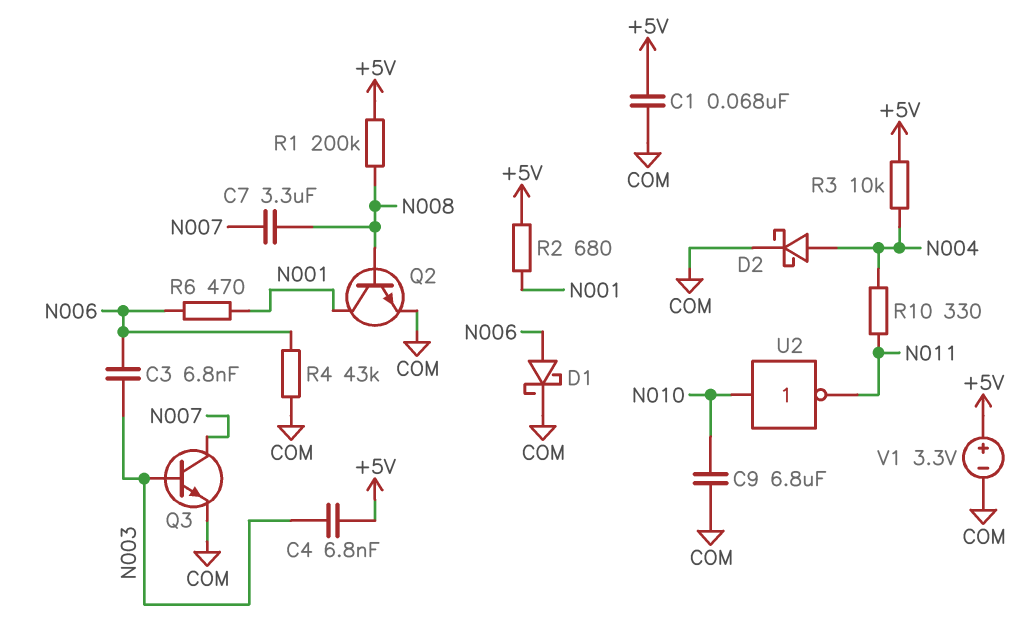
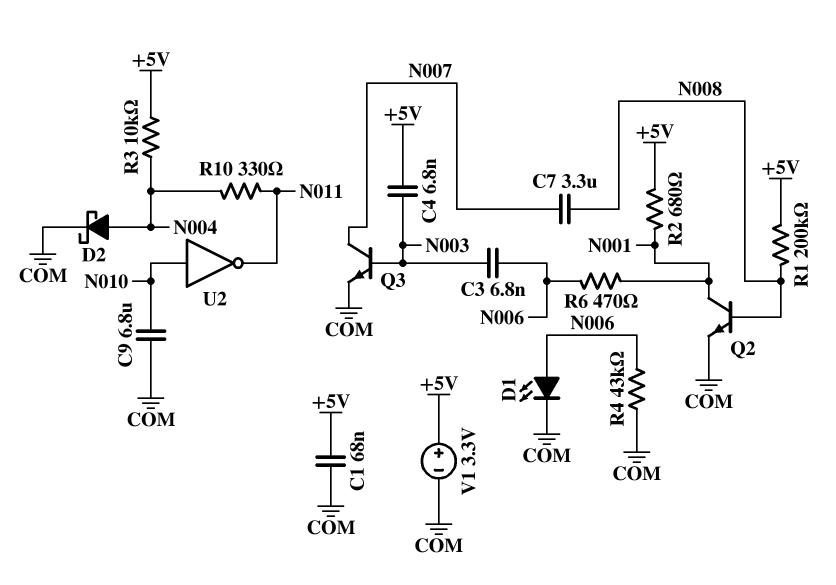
D1: schottky (A N006, K COM) -> LED (A N006, K COM)

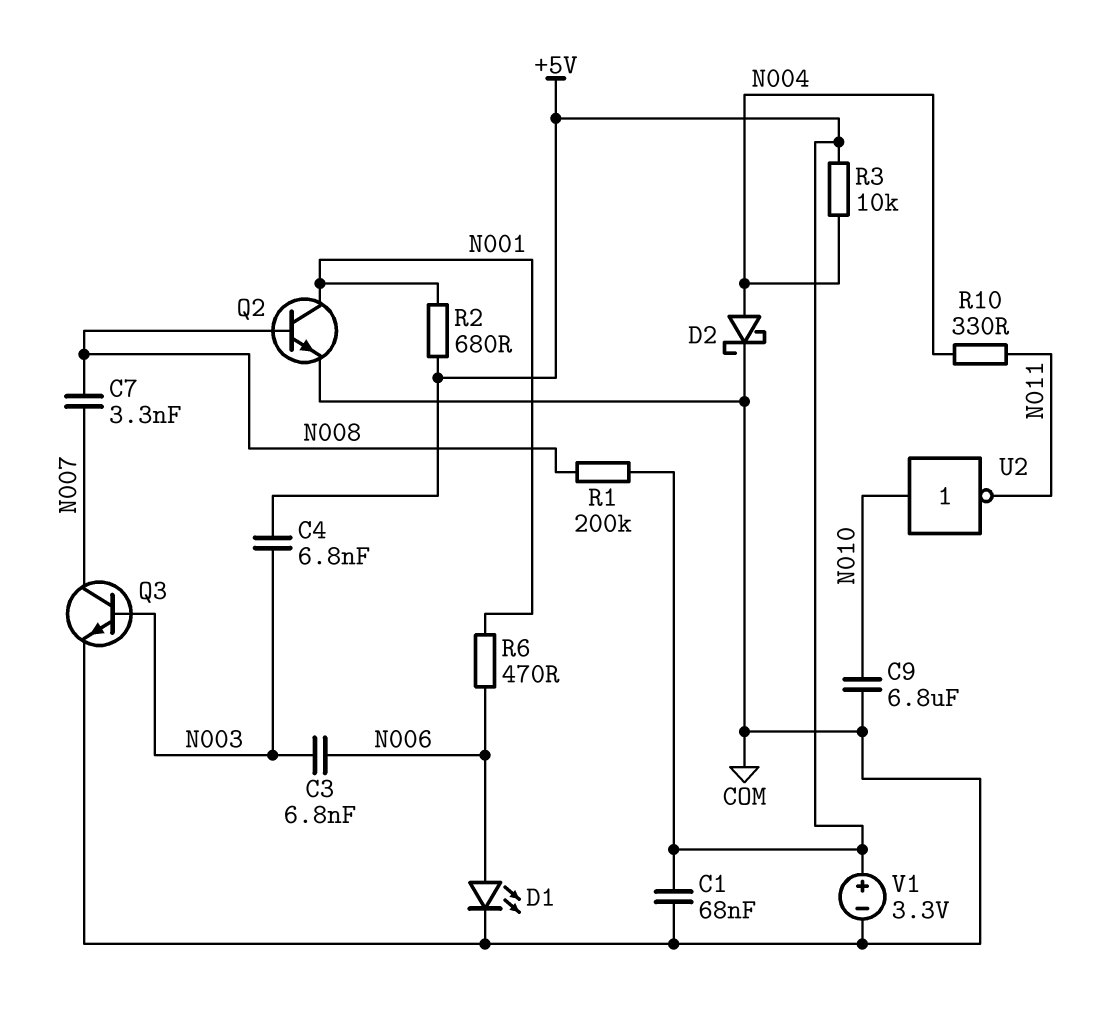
C7: 3.3uF (N007, N008) -> 3.3nF (N007, N008)
R4: 43k (COM, N006) -> none

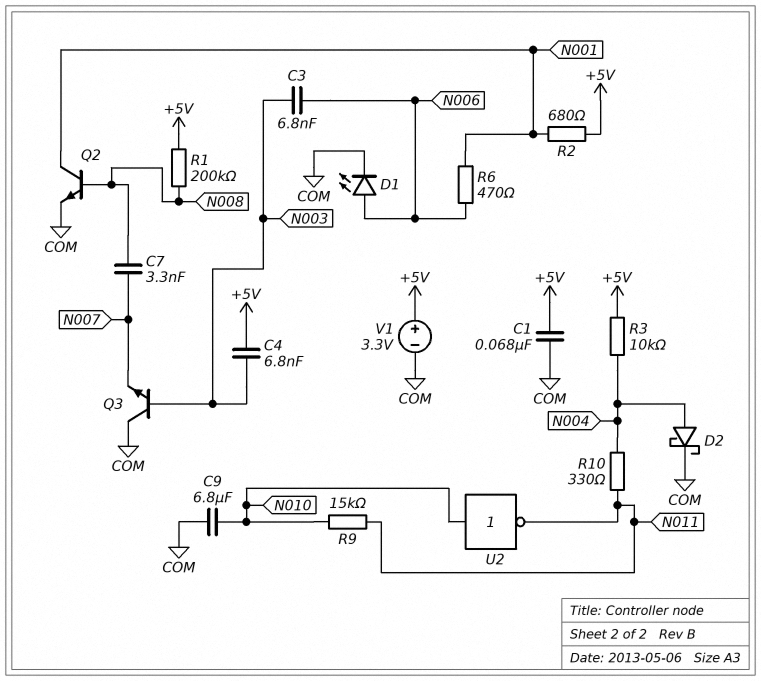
Q3: NPN (B N003, C N007, E COM) -> NPN (B N003, C COM, E N007)
R9: none -> 15k (N010, N011)

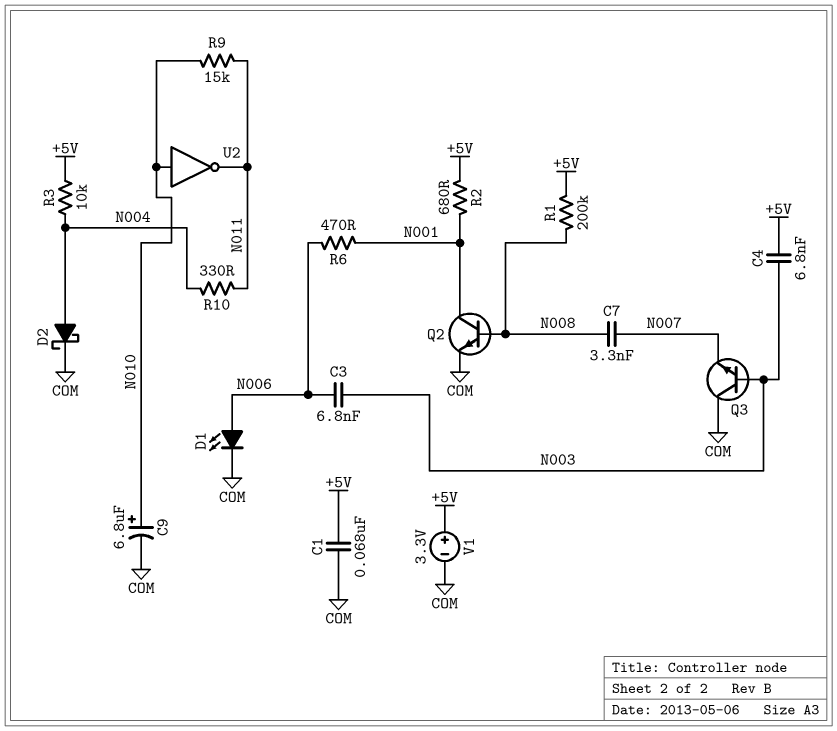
C9: 6.8uF (COM, N010) -> 6.8uF (plus N010, minus COM)

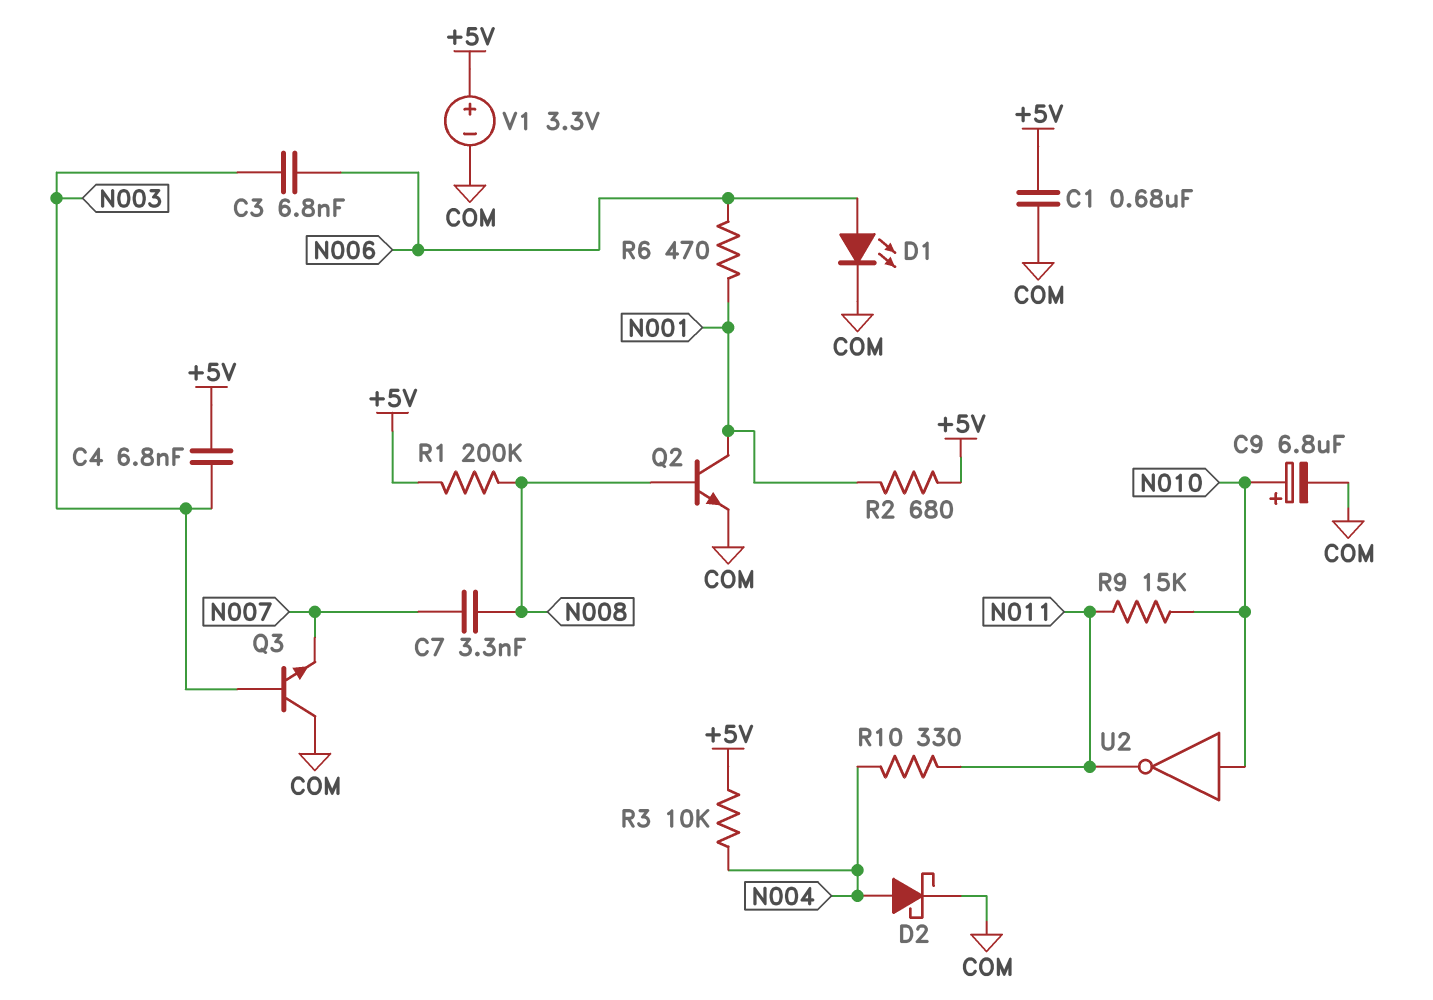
C1: 68nF (+5V, COM) -> 680nF (+5V, COM)

